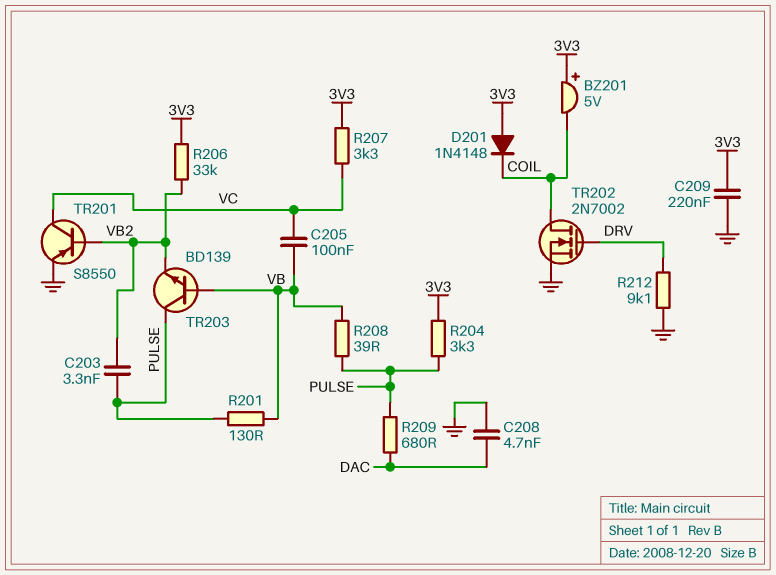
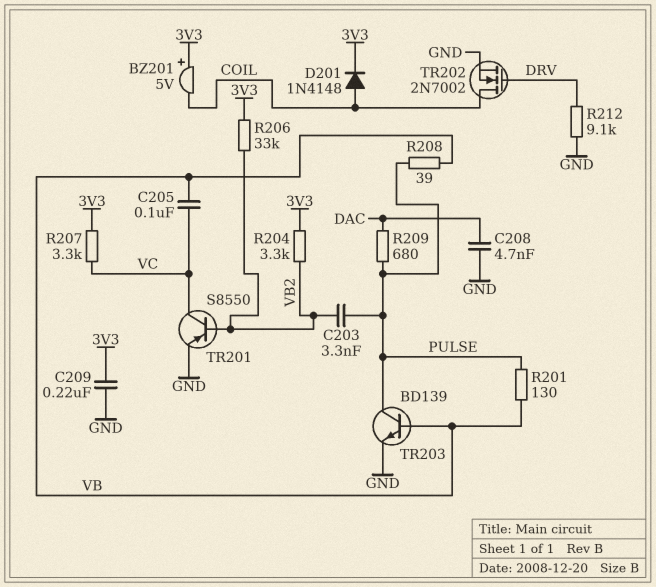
D201: diode 1N4148 (A 3V3, K COIL) -> diode 1N4148 (A COIL, K 3V3)
R204: 3.3k (3V3, PULSE) -> 3.3k (3V3, VB2)
TR203: NPN BD139 (B VB, C PULSE, E VB2) -> NPN BD139 (B VB, C PULSE, E GND)

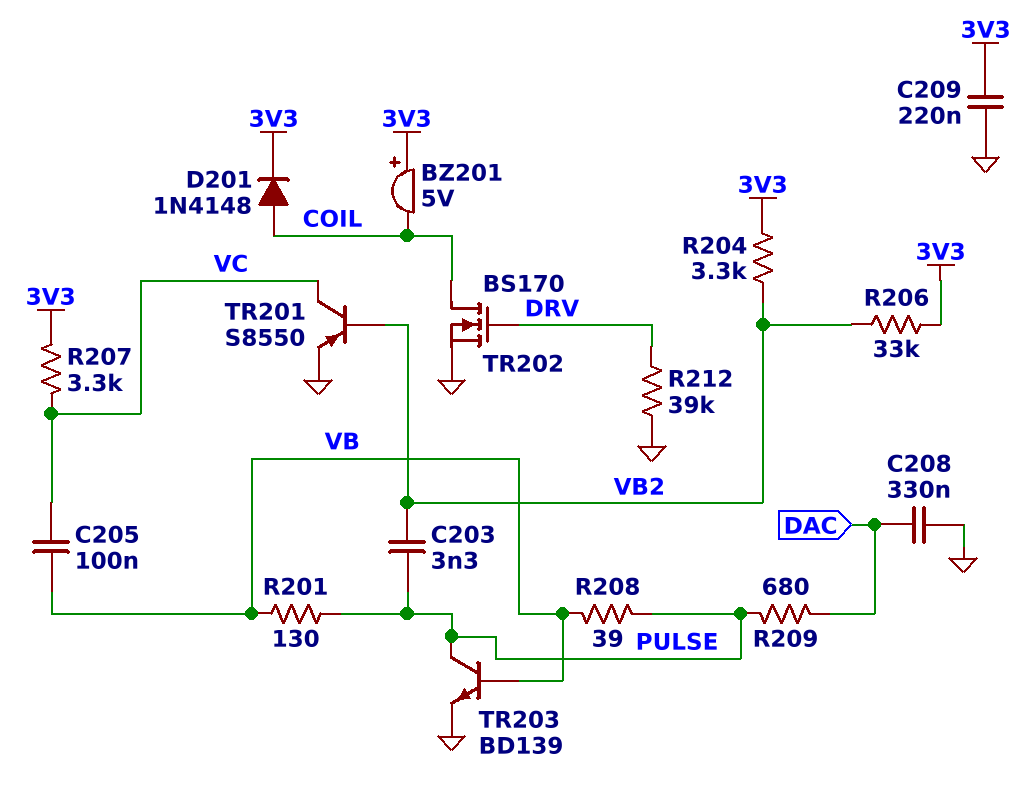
C208: 4.7nF (DAC, GND) -> 330nF (DAC, GND)
R212: 9.1k (DRV, GND) -> 39k (DRV, GND)
TR202: NMOS 2N7002 (G DRV, D COIL, S GND) -> NMOS BS170 (G DRV, D COIL, S GND)

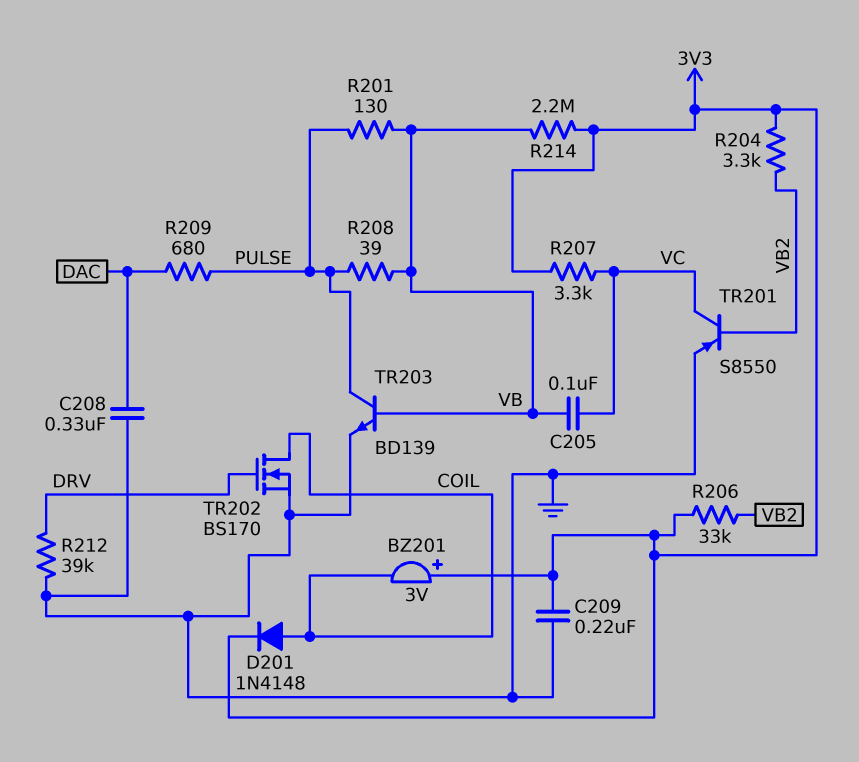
BZ201: buzzer 5V (plus 3V3, minus COIL) -> buzzer 3V (plus 3V3, minus COIL)
C203: 3.3nF (PULSE, VB2) -> none
R214: none -> 2.2M (3V3, VB)

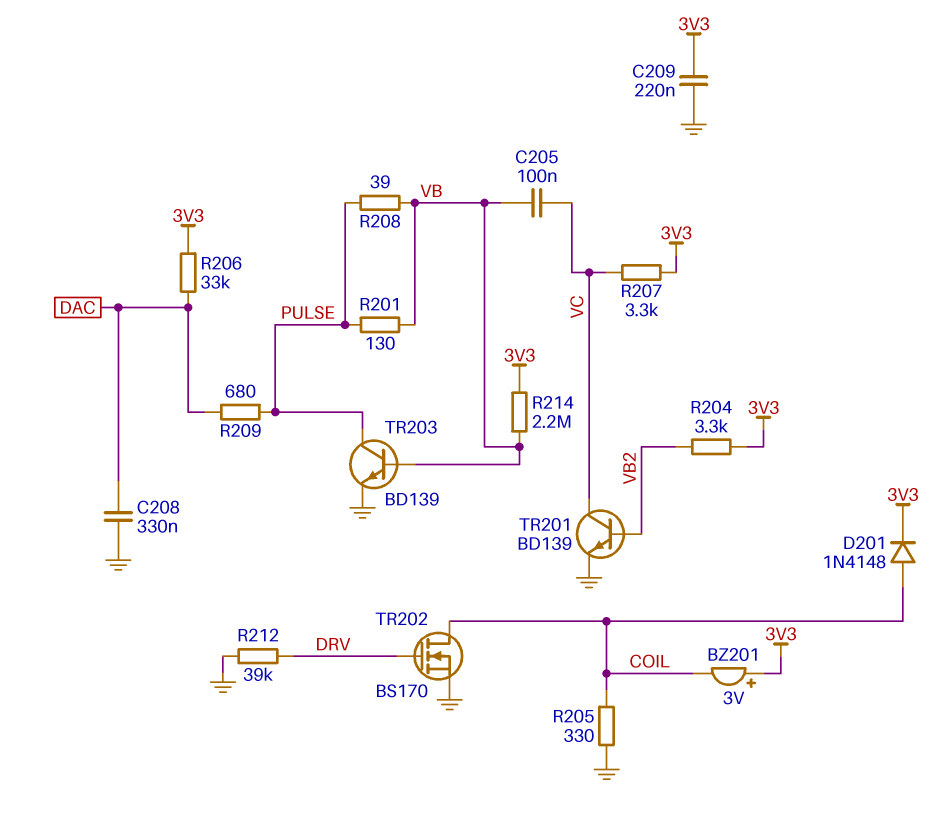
R205: none -> 330 (COIL, GND)
R206: 33k (3V3, VB2) -> 33k (3V3, DAC)
TR201: PNP S8550 (B VB2, C VC, E GND) -> NPN BD139 (B VB2, C VC, E GND)

